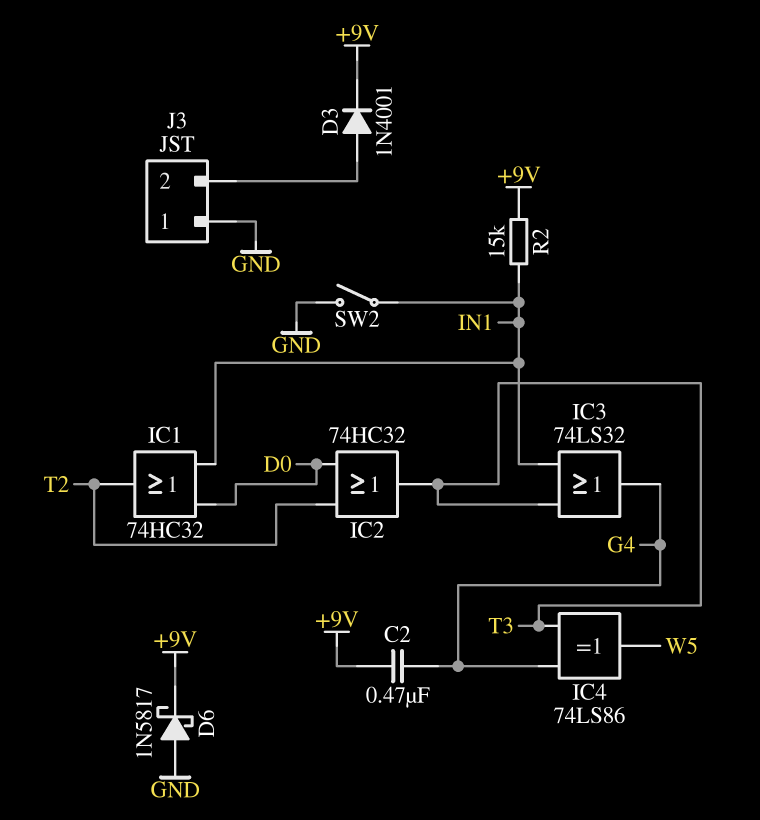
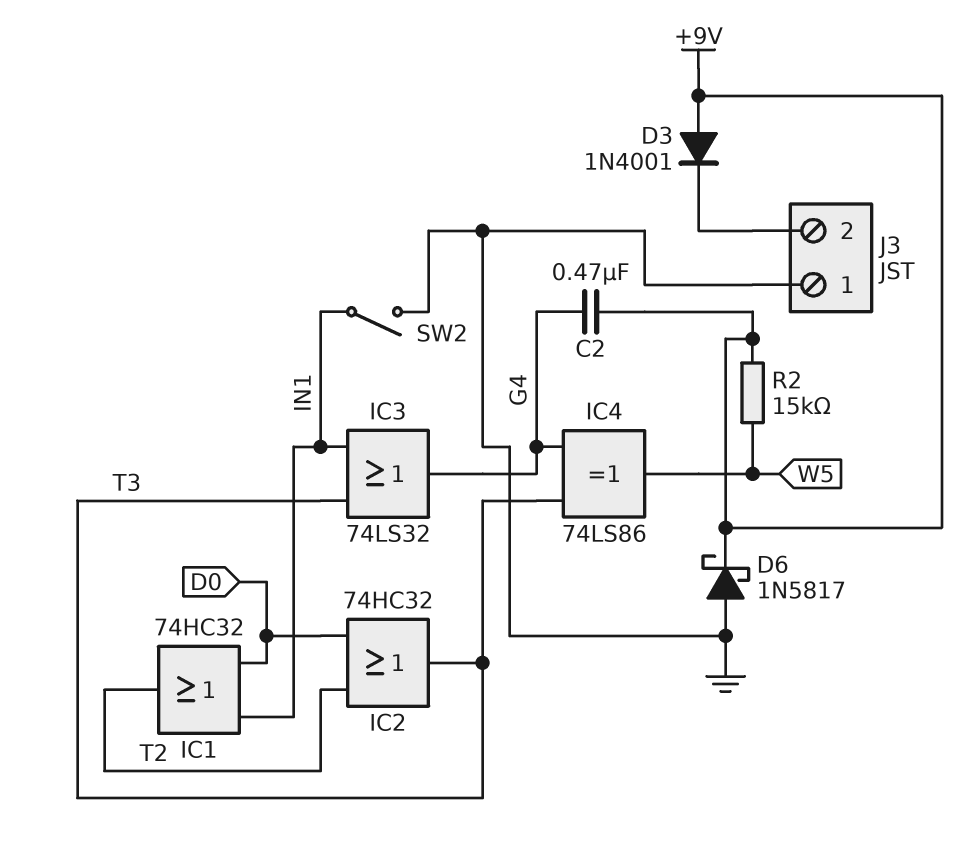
D3: diode 1N4001 (A J3/2, K +9V) -> diode 1N4001 (A +9V, K J3/2)
R2: 15k (+9V, IN1) -> 15k (+9V, W5)

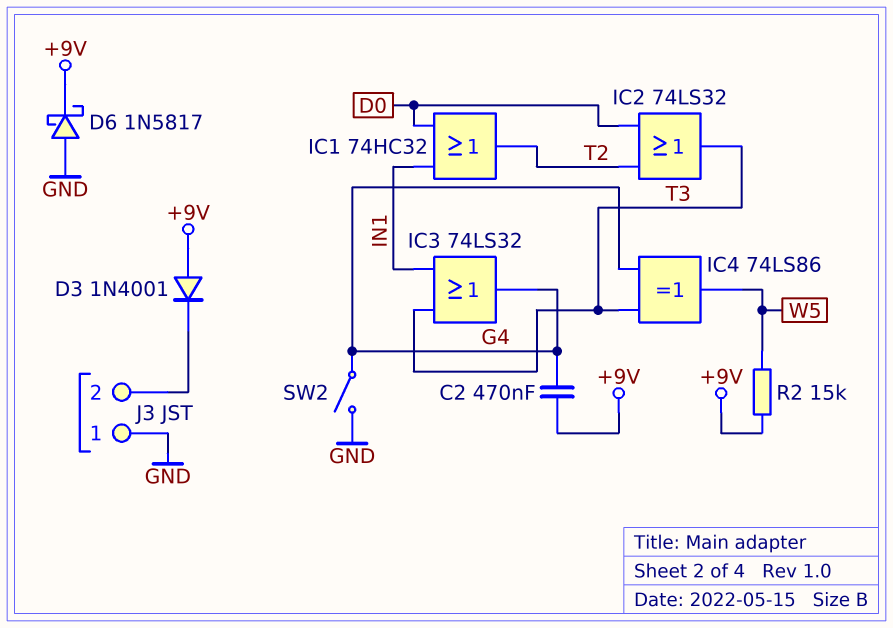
IC2: OR 74HC32 (in D0, in T2, out T3) -> OR 74LS32 (in D0, in T2, out T3)
SW2: switch (GND, IN1) -> switch (G4, GND)

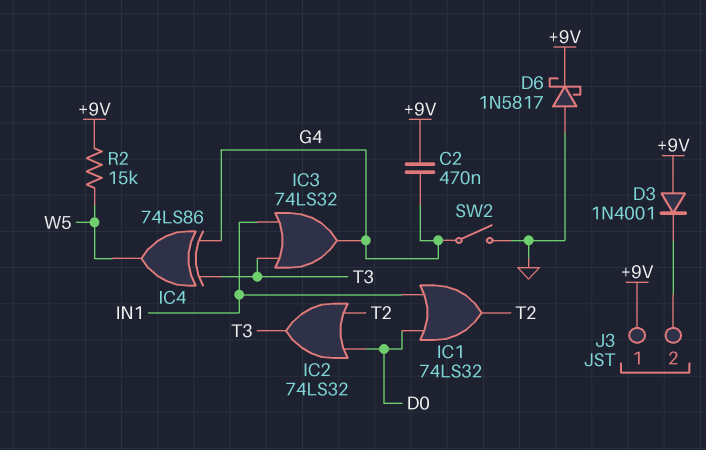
IC1: OR 74HC32 (in D0, in IN1, out T2) -> OR 74LS32 (in D0, in IN1, out T2)
J3 pin 1: GND -> +9V

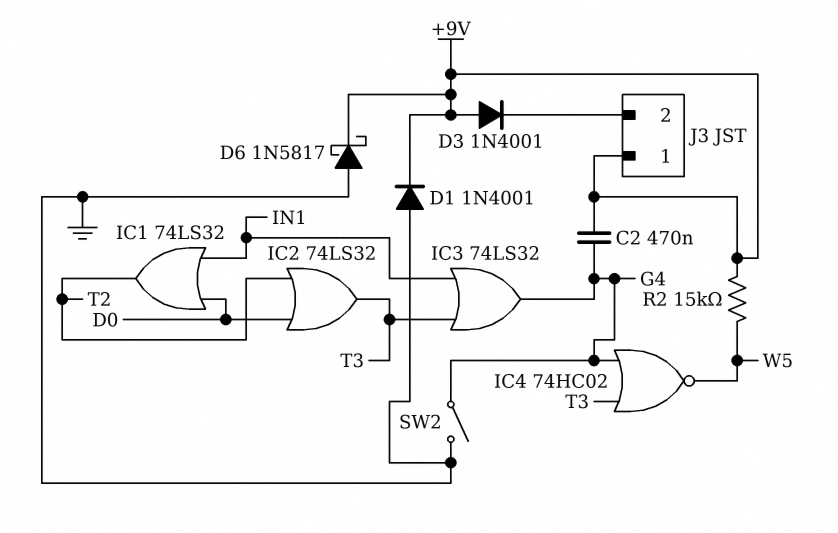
D1: none -> diode 1N4001 (A GND, K +9V)
IC4: XOR 74LS86 (in G4, in T3, out W5) -> NOR 74HC02 (in G4, in T3, out W5)

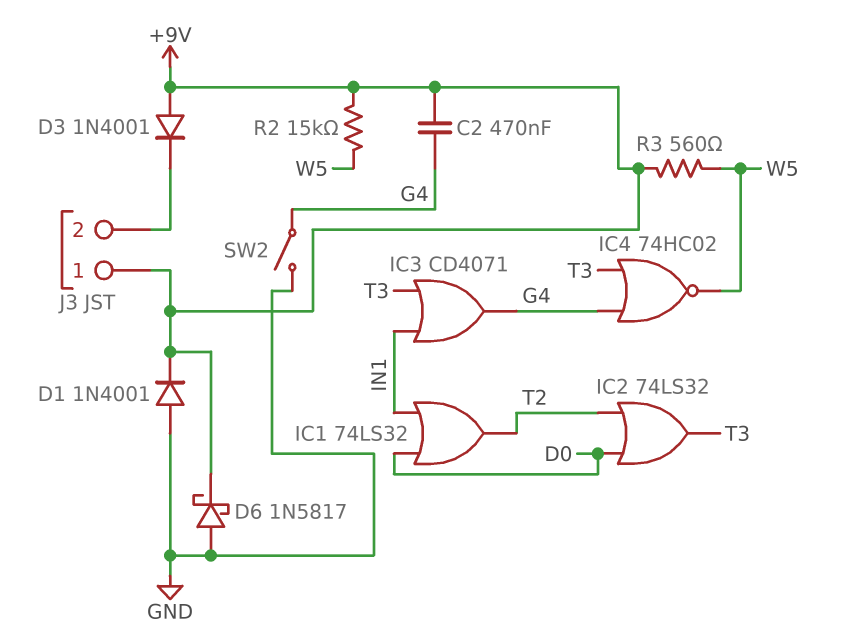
IC3: OR 74LS32 (in IN1, in T3, out G4) -> OR CD4071 (in IN1, in T3, out G4)
R3: none -> 560 (+9V, W5)

